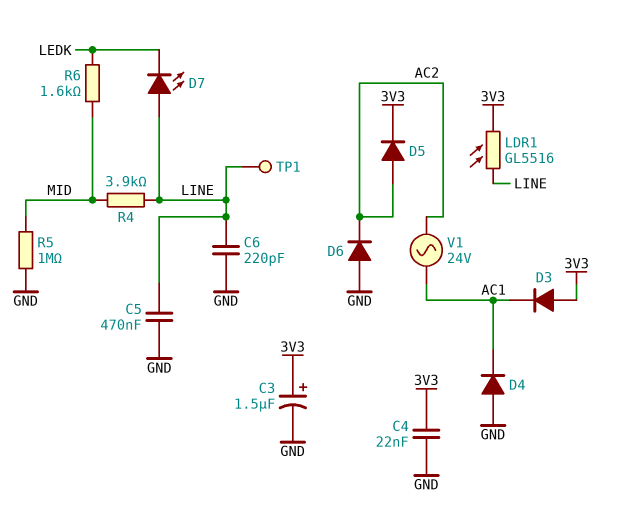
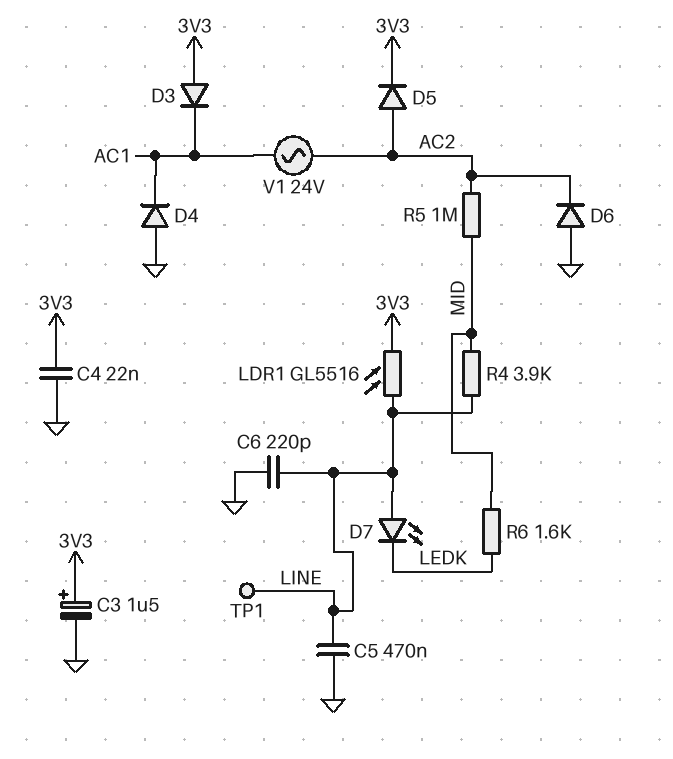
R5: 1M (GND, MID) -> 1M (AC2, MID)

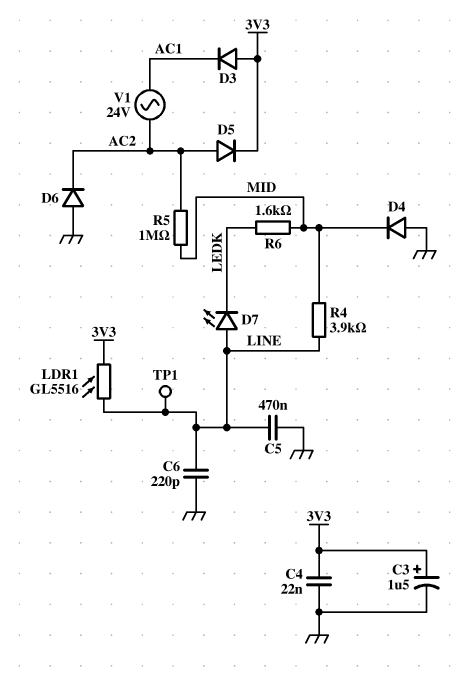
D4: diode (A GND, K AC1) -> diode (A GND, K MID)

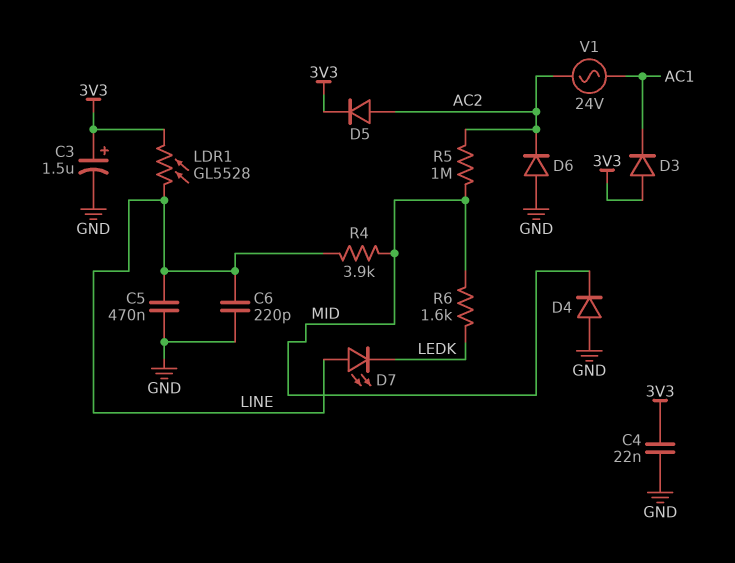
LDR1: GL5516 (3V3, LINE) -> GL5528 (3V3, LINE)
TP1: test point (LINE) -> none

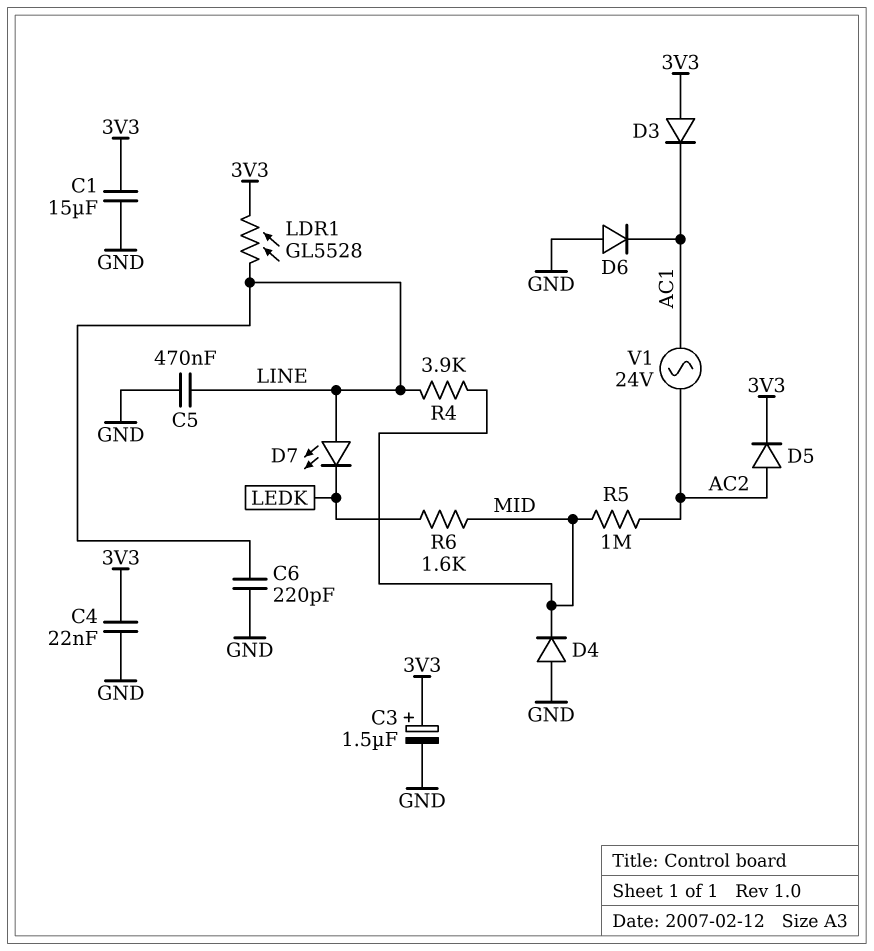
C1: none -> 15uF (3V3, GND)
D6: diode (A GND, K AC2) -> diode (A GND, K AC1)

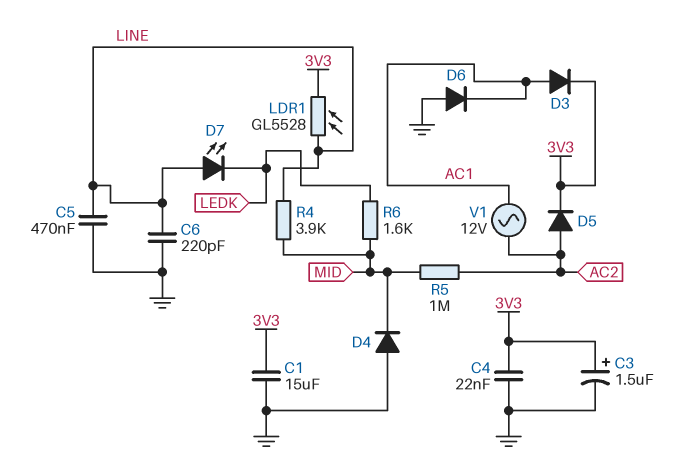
D3: diode (A 3V3, K AC1) -> diode (A AC1, K 3V3)
V1: AC 24V (AC1, AC2) -> AC 12V (AC1, AC2)

